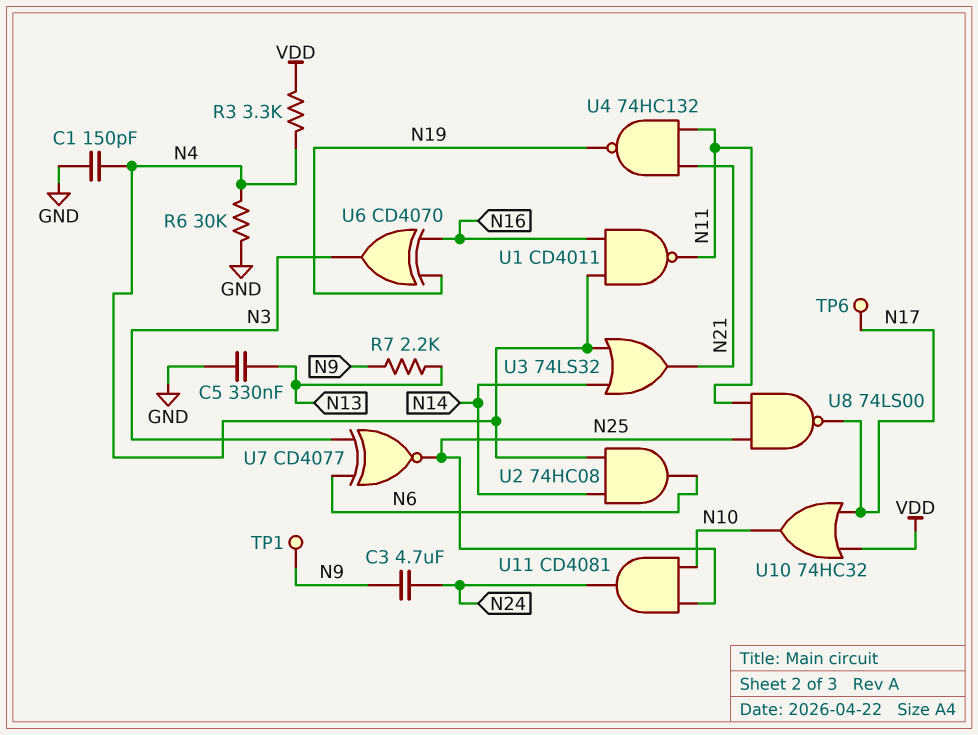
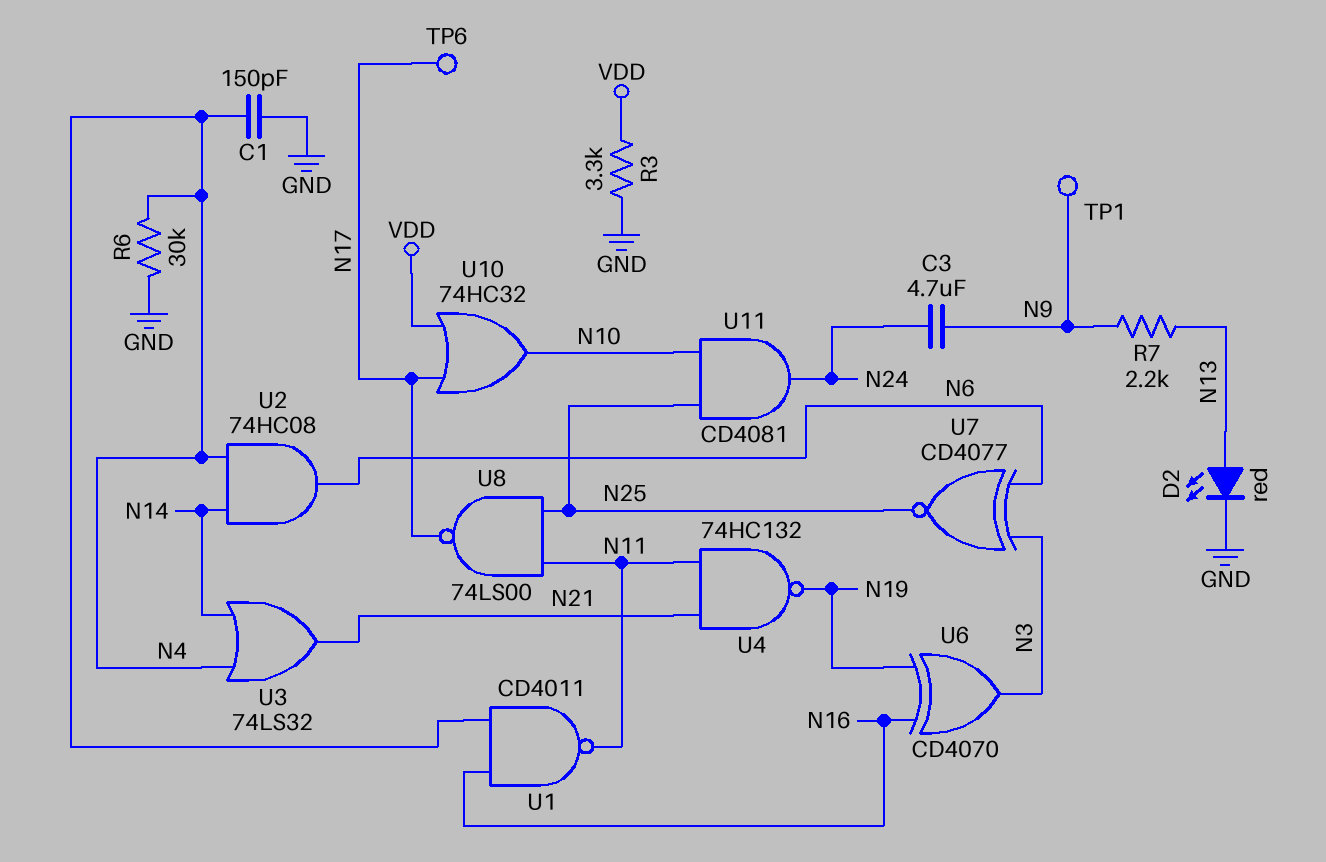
C5: 330nF (GND, N13) -> none
D2: none -> LED red (A N13, K GND)
R3: 3.3k (N4, VDD) -> 3.3k (GND, VDD)

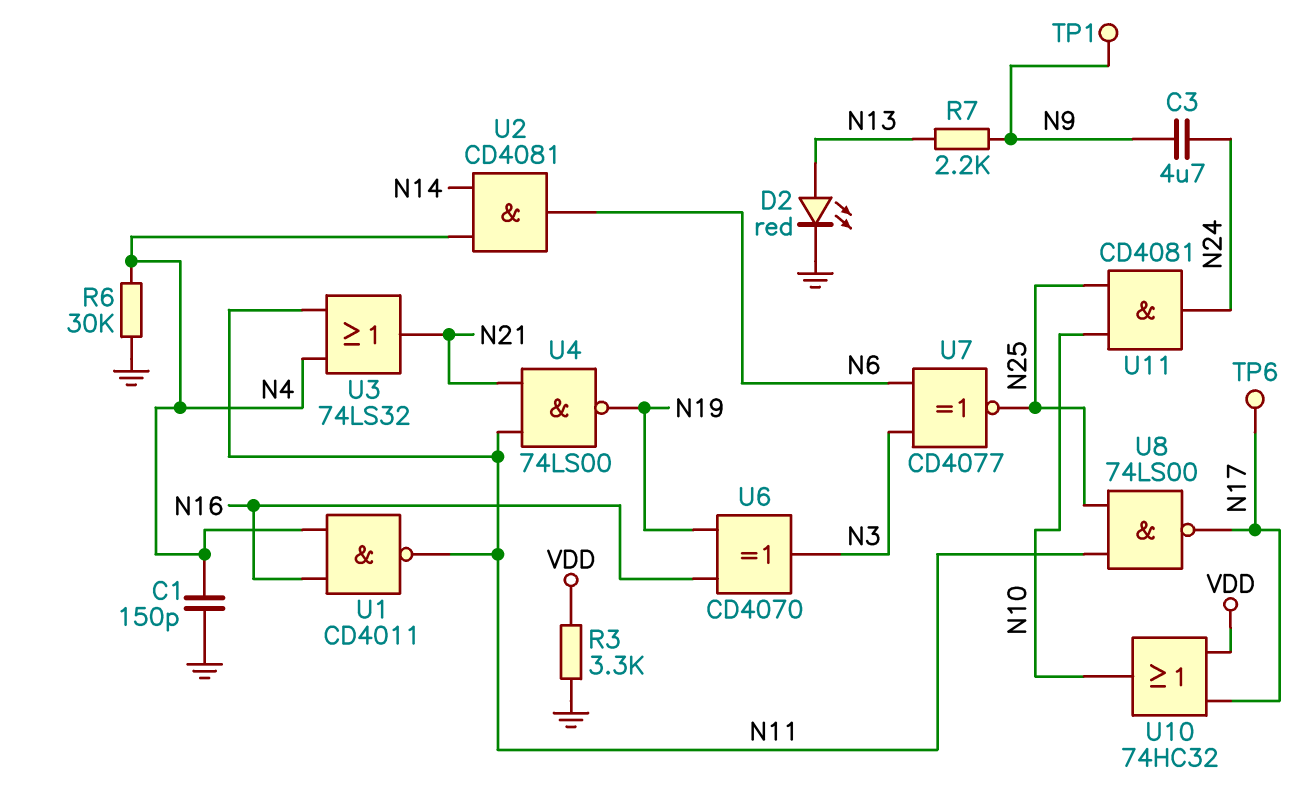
U2: AND 74HC08 (in N4, in N14, out N6) -> AND CD4081 (in N4, in N14, out N6)
U3: OR 74LS32 (in N4, in N14, out N21) -> OR 74LS32 (in N4, in N11, out N21)
U4: NAND 74HC132 (in N11, in N21, out N19) -> NAND 74LS00 (in N11, in N21, out N19)

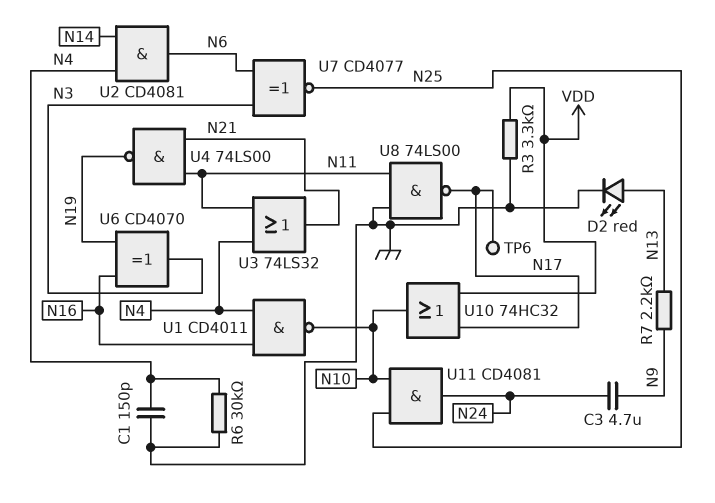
TP1: test point (N9) -> none
U1: NAND CD4011 (in N4, in N16, out N11) -> NAND CD4011 (in N4, in N16, out N10)
U8: NAND 74LS00 (in N11, in N25, out N17) -> NAND 74LS00 (in GND, in N11, out N17)

